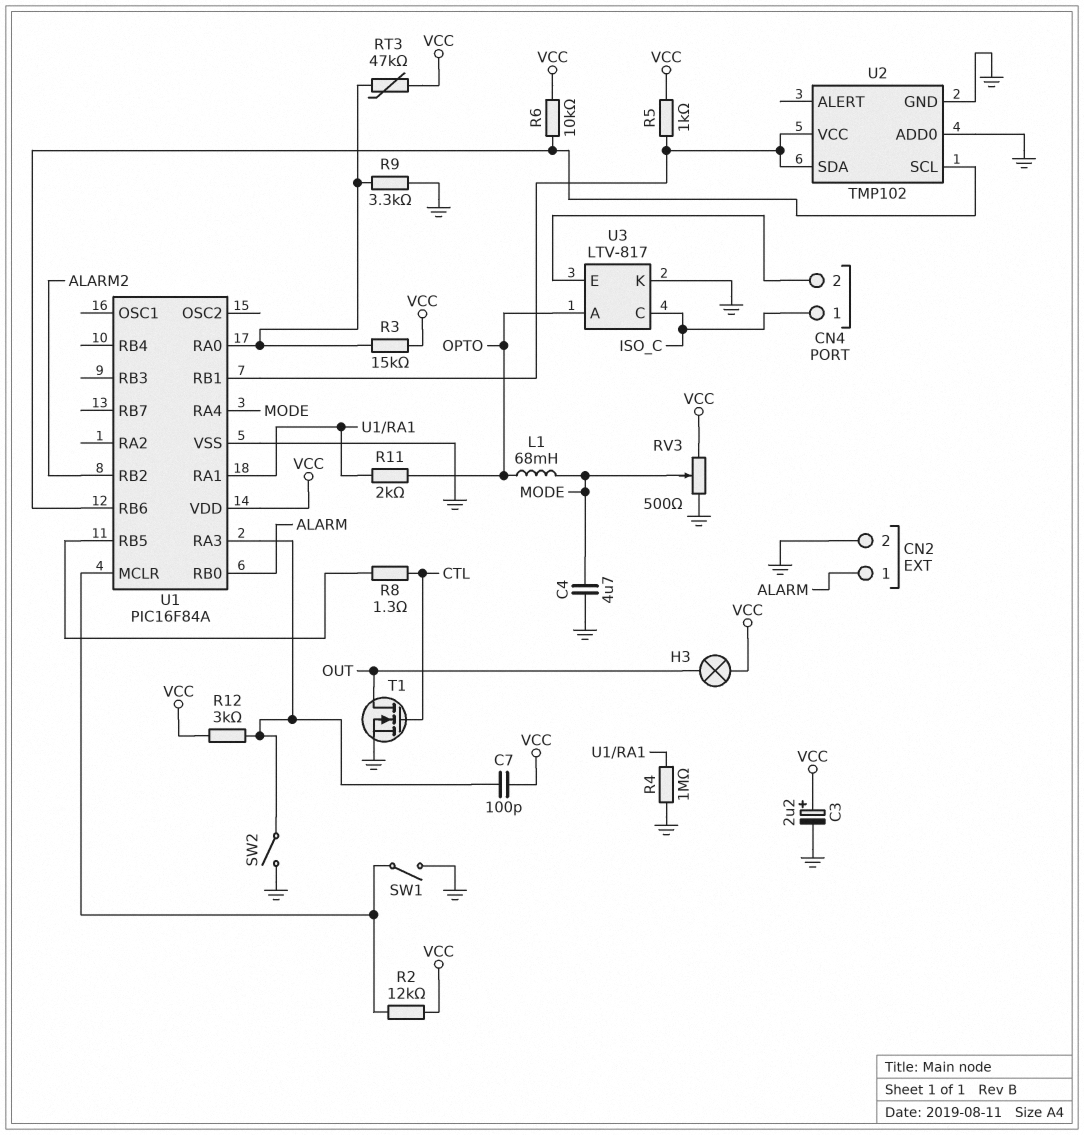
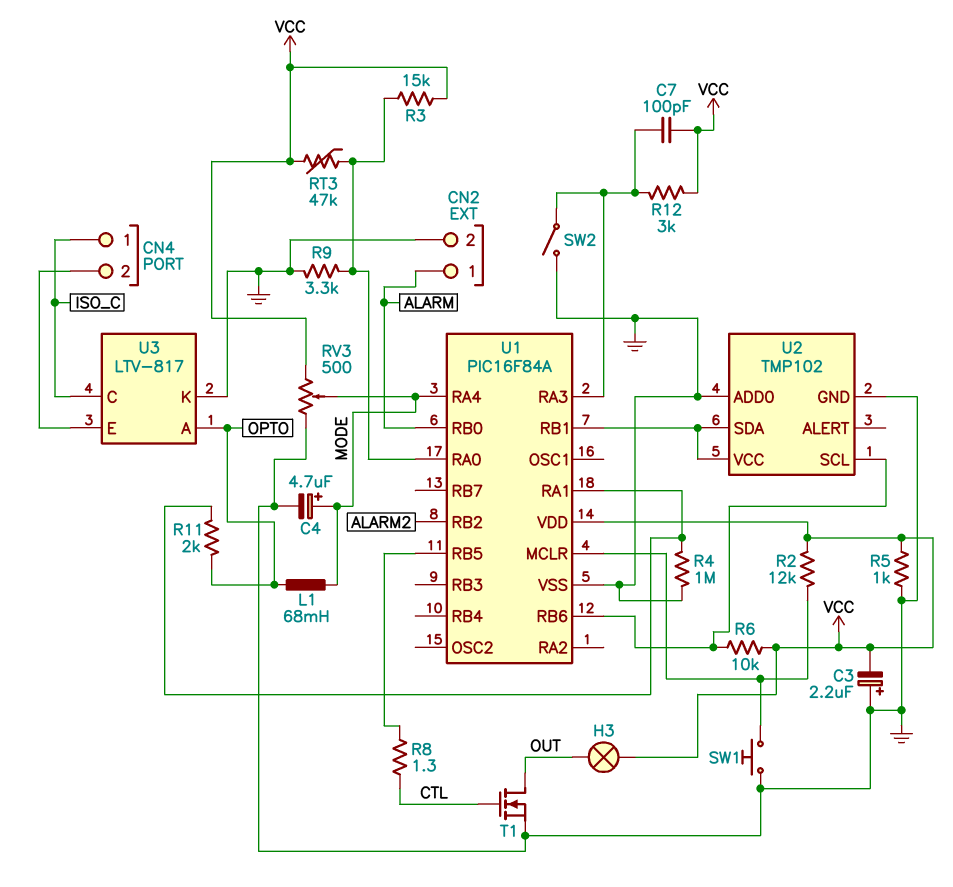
C3: 2.2uF (plus VCC, minus GND) -> 2.2uF (plus GND, minus VCC)
C4: 4.7uF (GND, MODE) -> 4.7uF (plus MODE, minus GND)
R5: 1k (U1/RB1, VCC) -> 1k (GND, VCC)
SW1: switch (GND, U1/MCLR) -> button (GND, U1/MCLR)

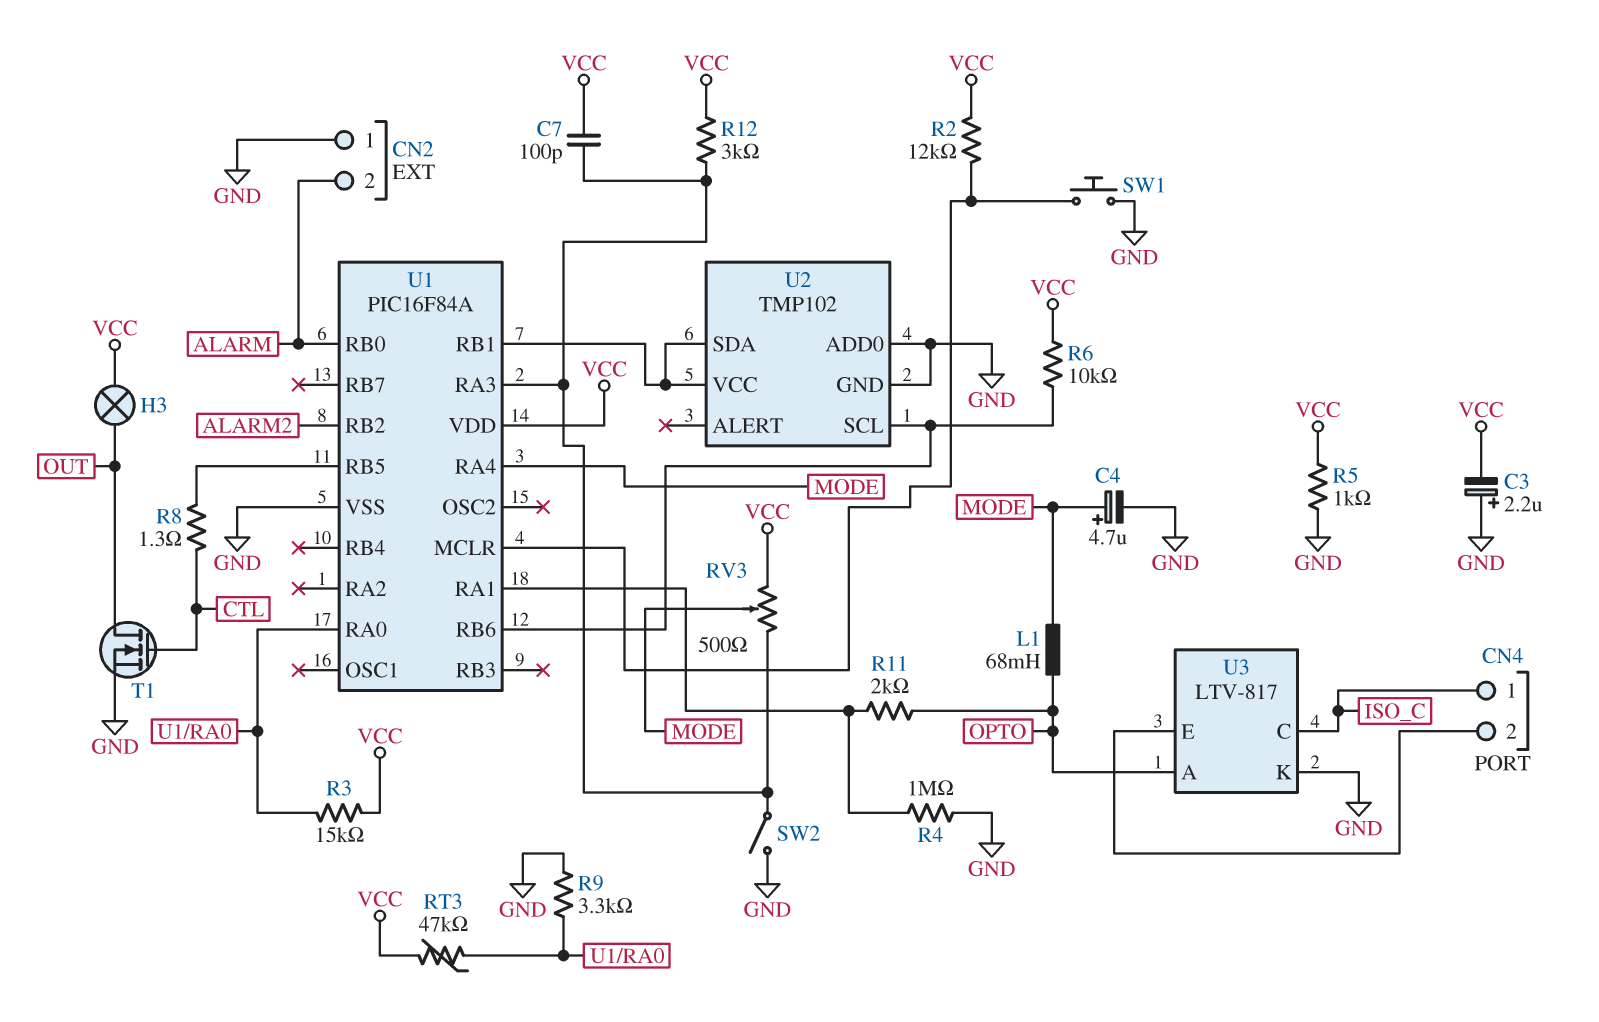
CN2 pin 1: ALARM -> GND
CN2 pin 2: GND -> ALARM
RV3: 500 (GND, VCC, wiper MODE) -> 500 (U1/RA3, VCC, wiper MODE)

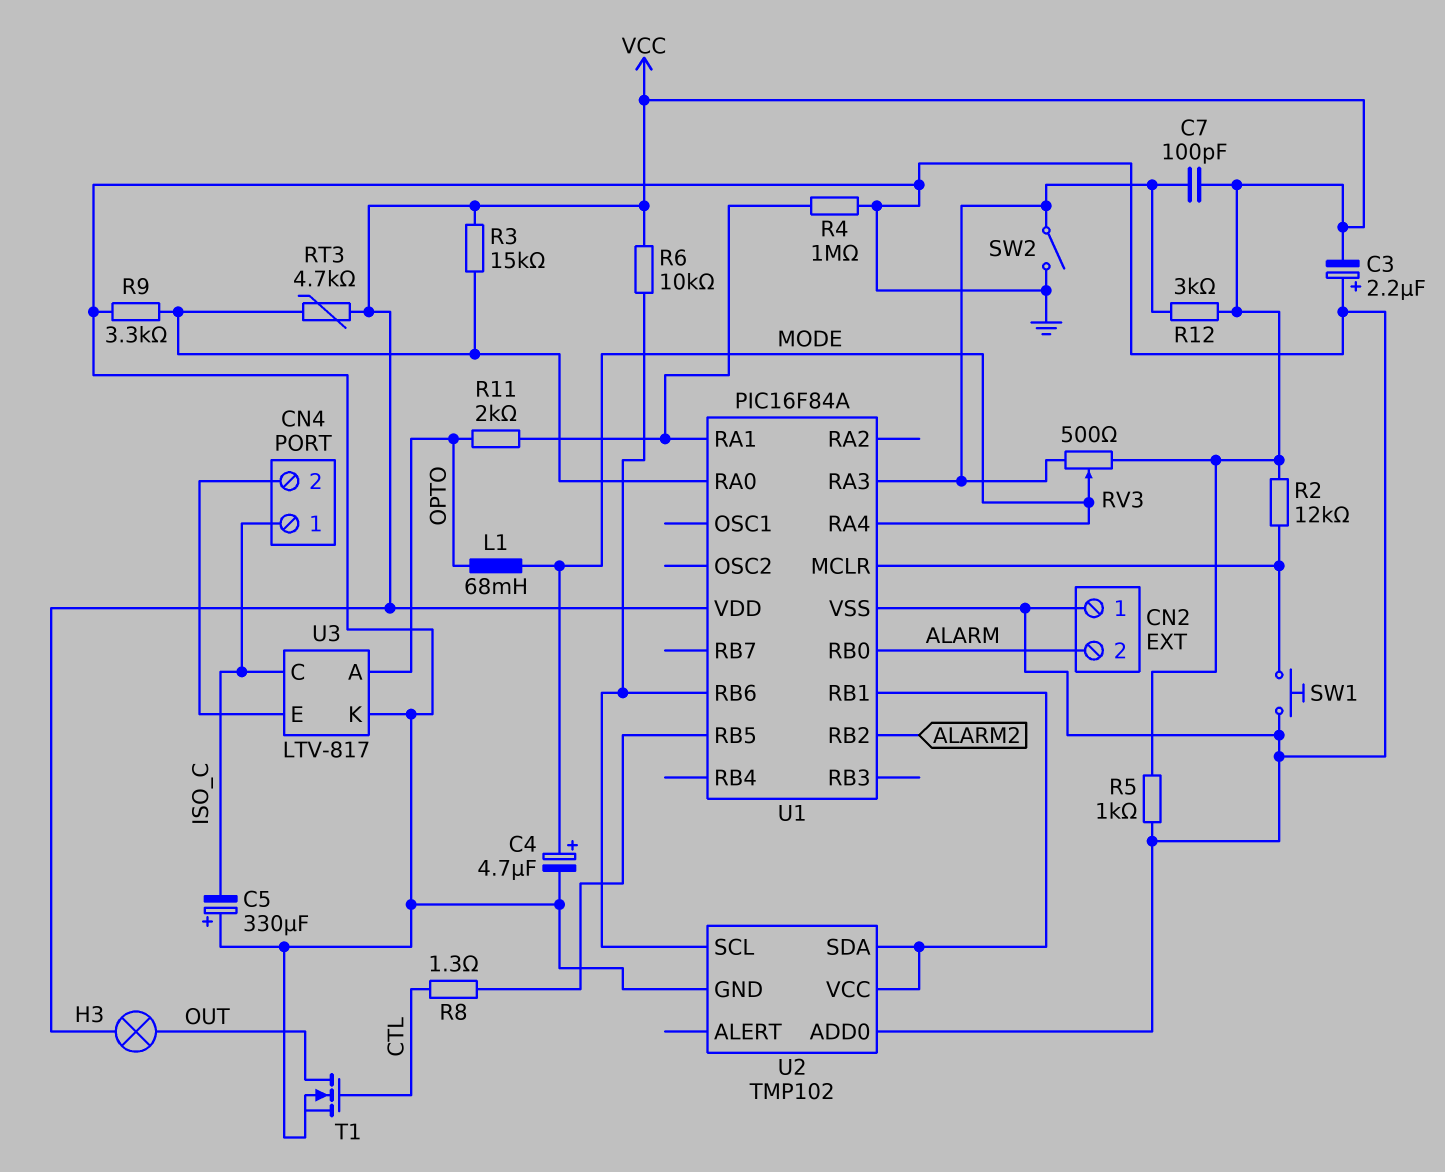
C5: none -> 330uF (plus GND, minus ISO_C)
RT3: 47k (U1/RA0, VCC) -> 4.7k (U1/RA0, VCC)

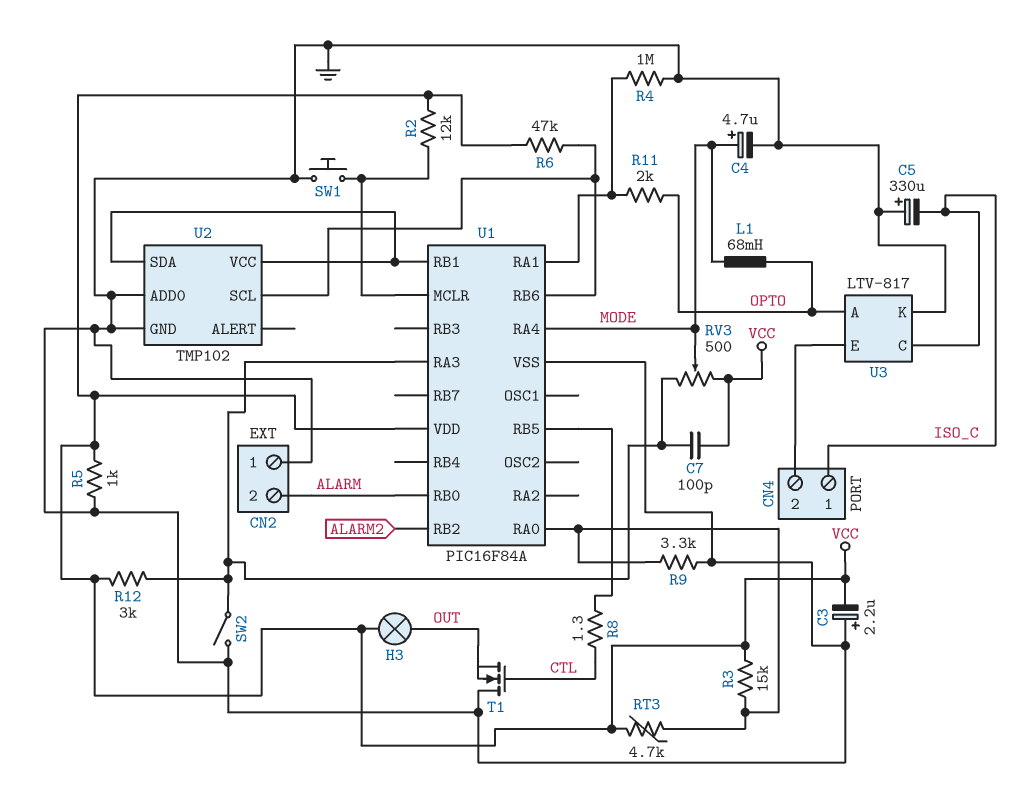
R6: 10k (U1/RB6, VCC) -> 47k (U1/RB6, VCC)
T1: NMOS (G CTL, D OUT, S GND) -> NMOS (G CTL, D GND, S OUT)

